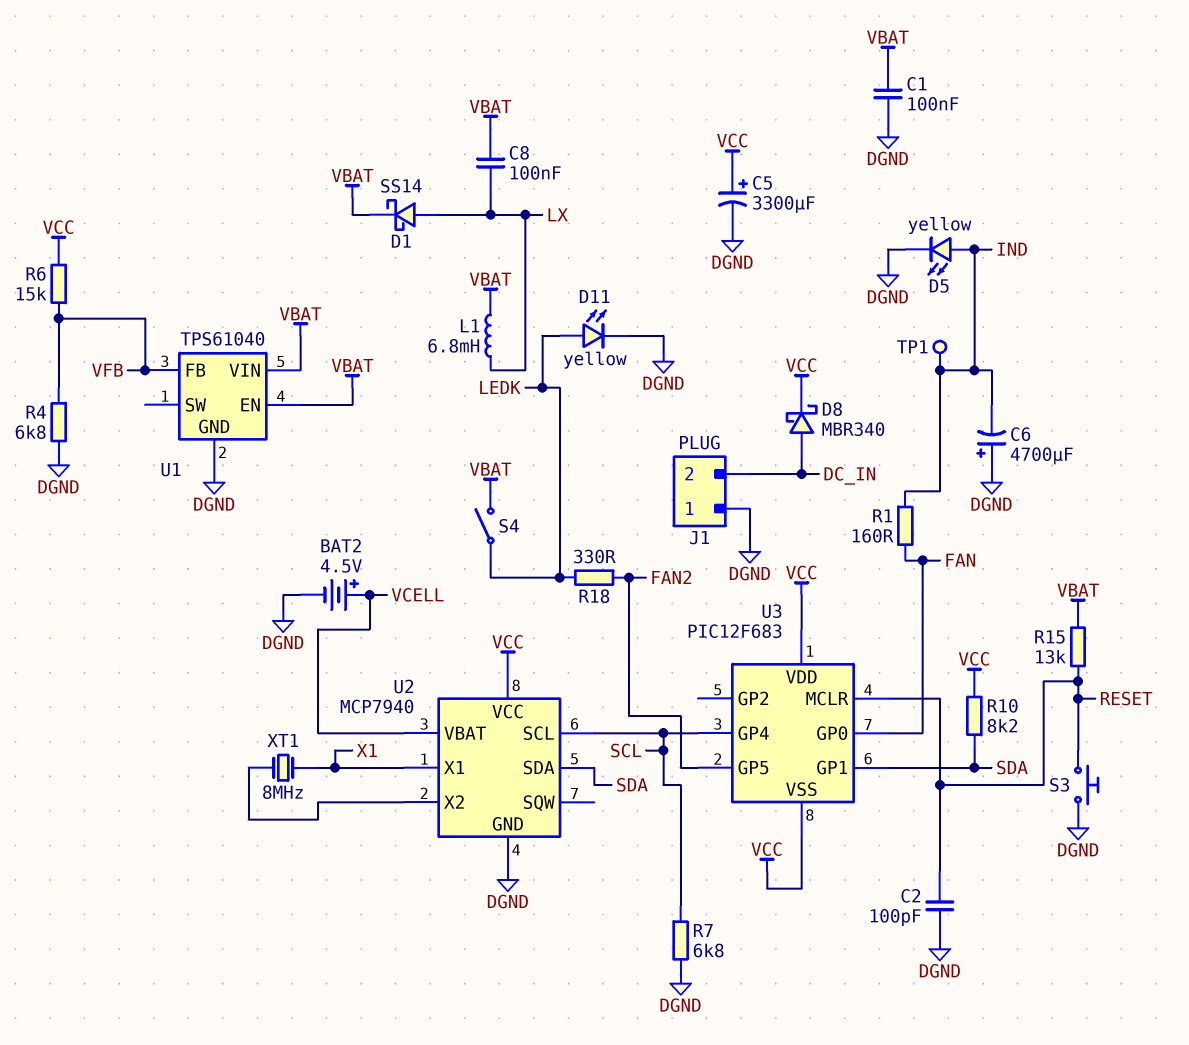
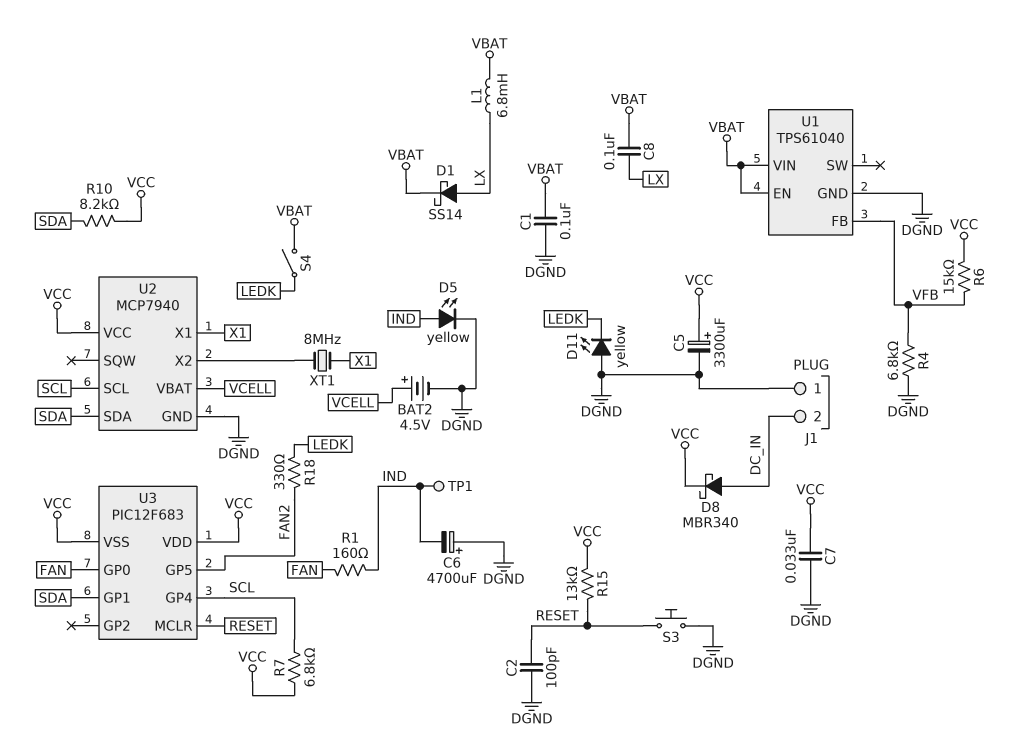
C7: none -> 33nF (DGND, VCC)
D11: LED yellow (A LEDK, K DGND) -> LED yellow (A DGND, K LEDK)
R7: 6.8k (DGND, SCL) -> 6.8k (SCL, VCC)
R15: 13k (RESET, VBAT) -> 13k (RESET, VCC)

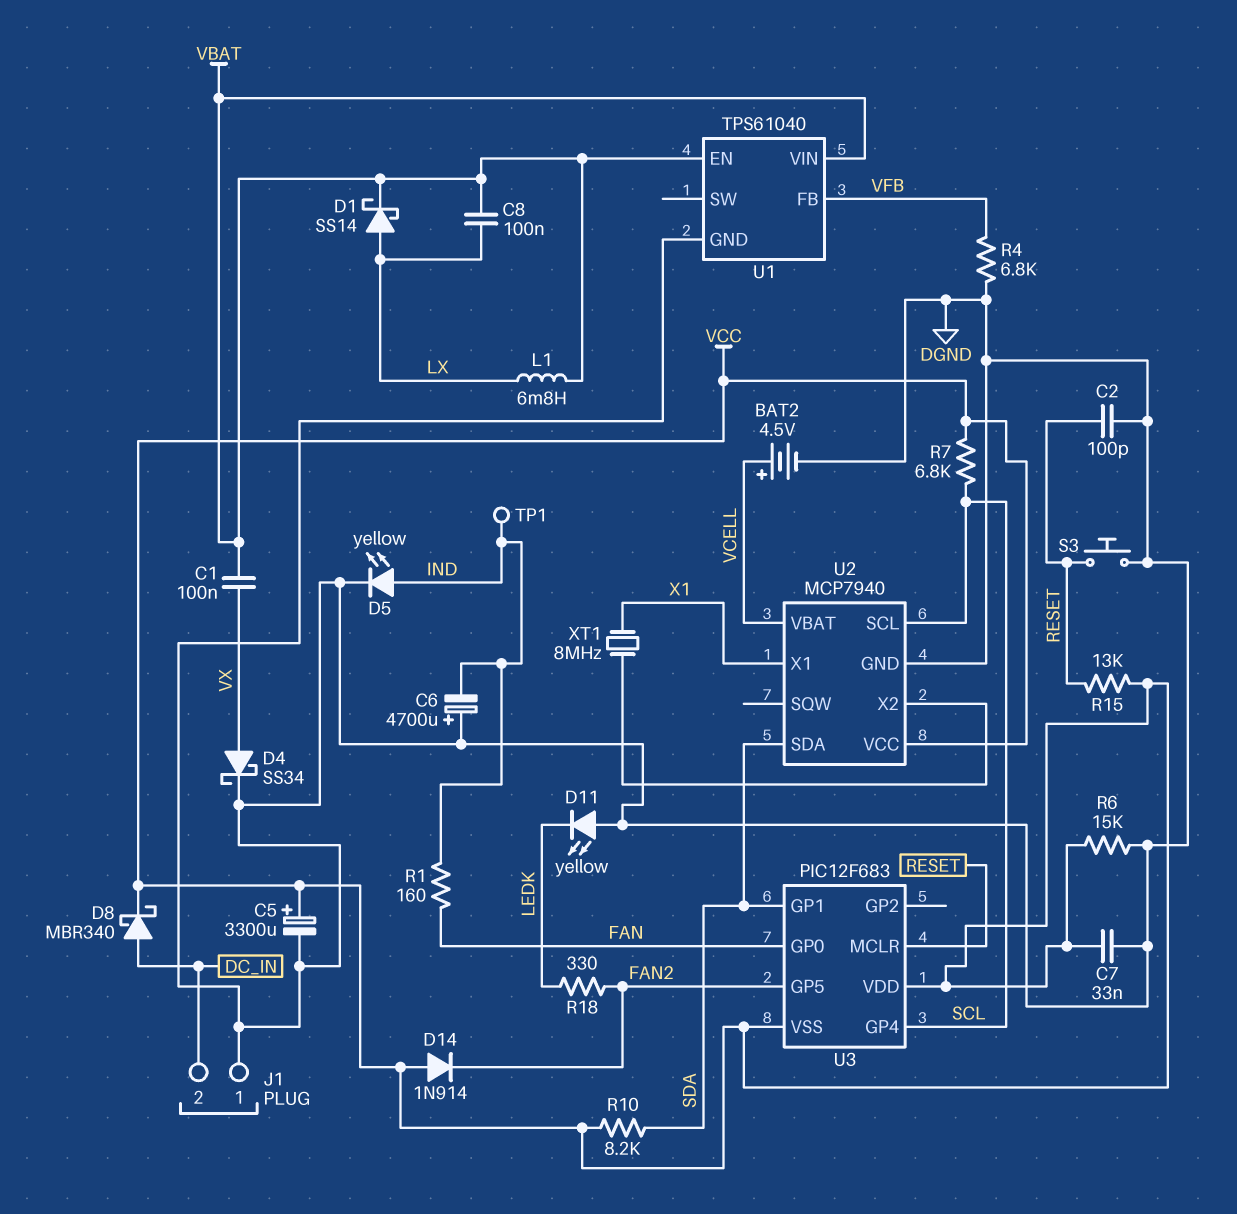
C1: 100nF (DGND, VBAT) -> 100nF (VBAT, VX)
D4: none -> schottky SS34 (A VX, K DGND)
D14: none -> diode 1N914 (A VCC, K FAN2)
R6: 15k (VCC, VFB) -> 15k (DGND, VCC)
S4: switch (LEDK, VBAT) -> none

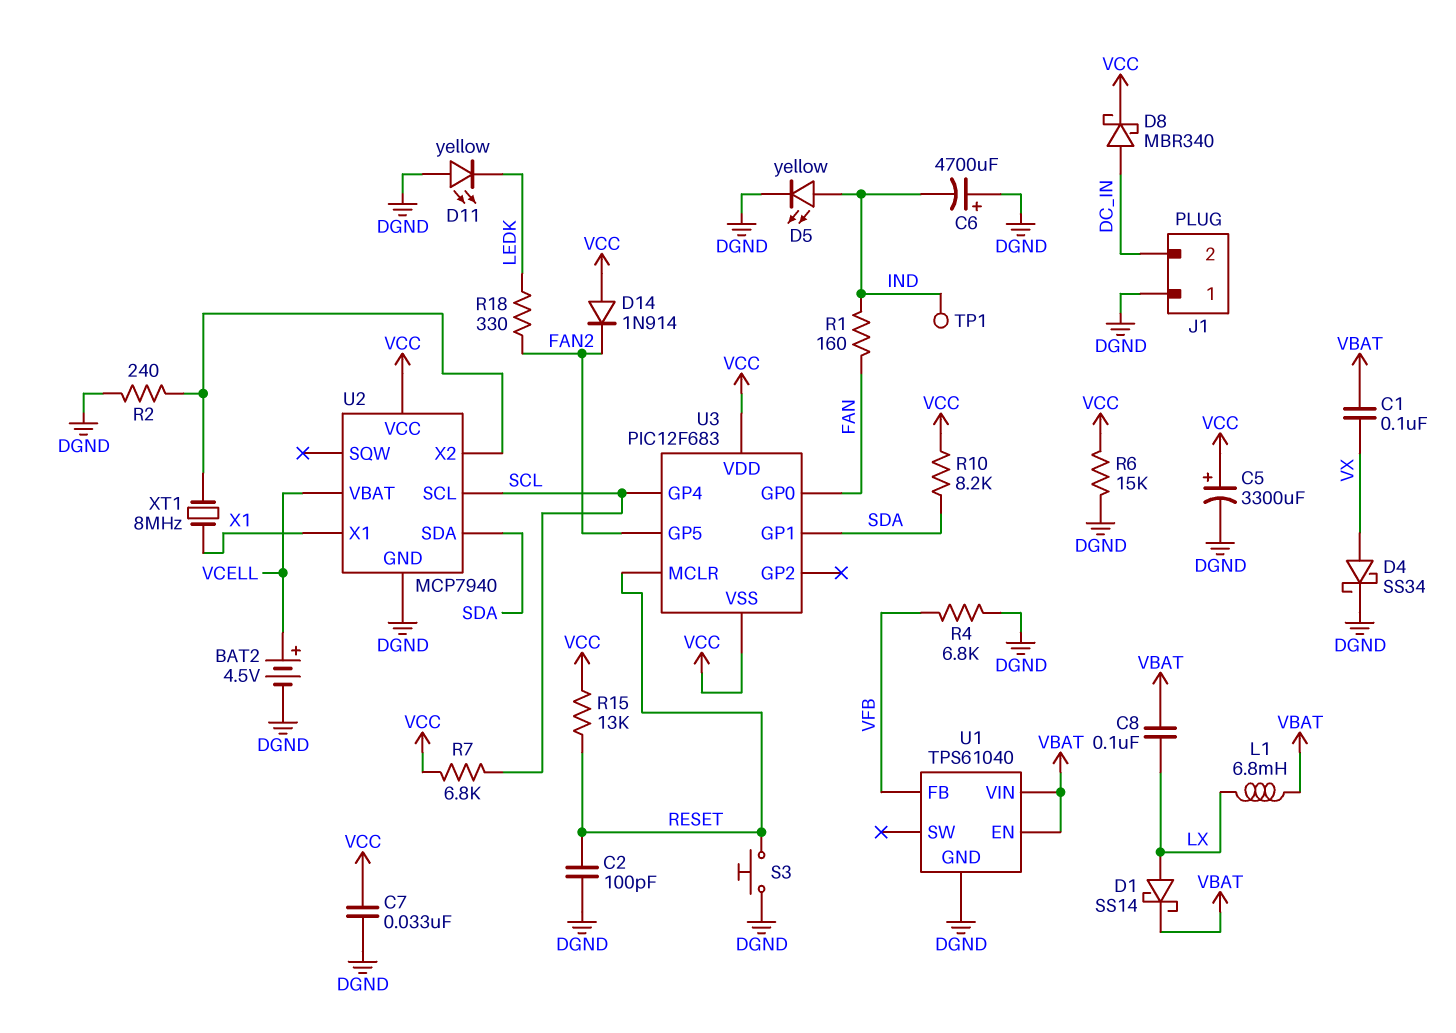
R2: none -> 240 (DGND, U2/X2)

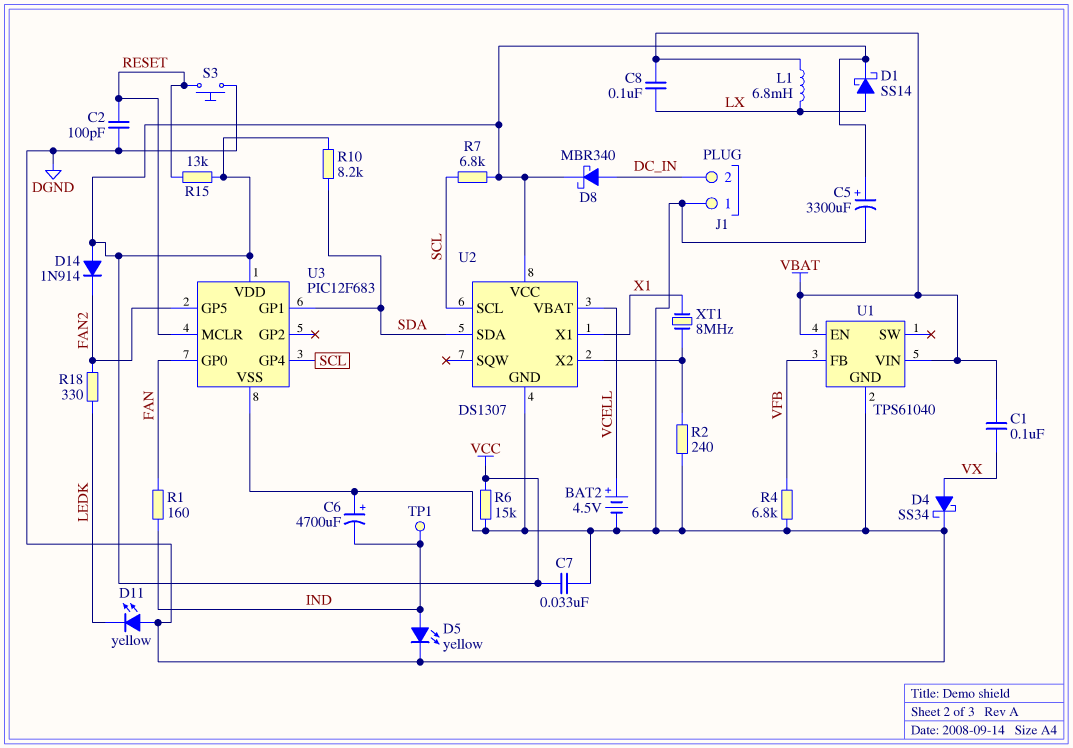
D1: schottky SS14 (A LX, K VBAT) -> schottky SS14 (A LX, K VCC)
U2: MCP7940 -> DS1307
U3 pin VSS: VCC -> DGND

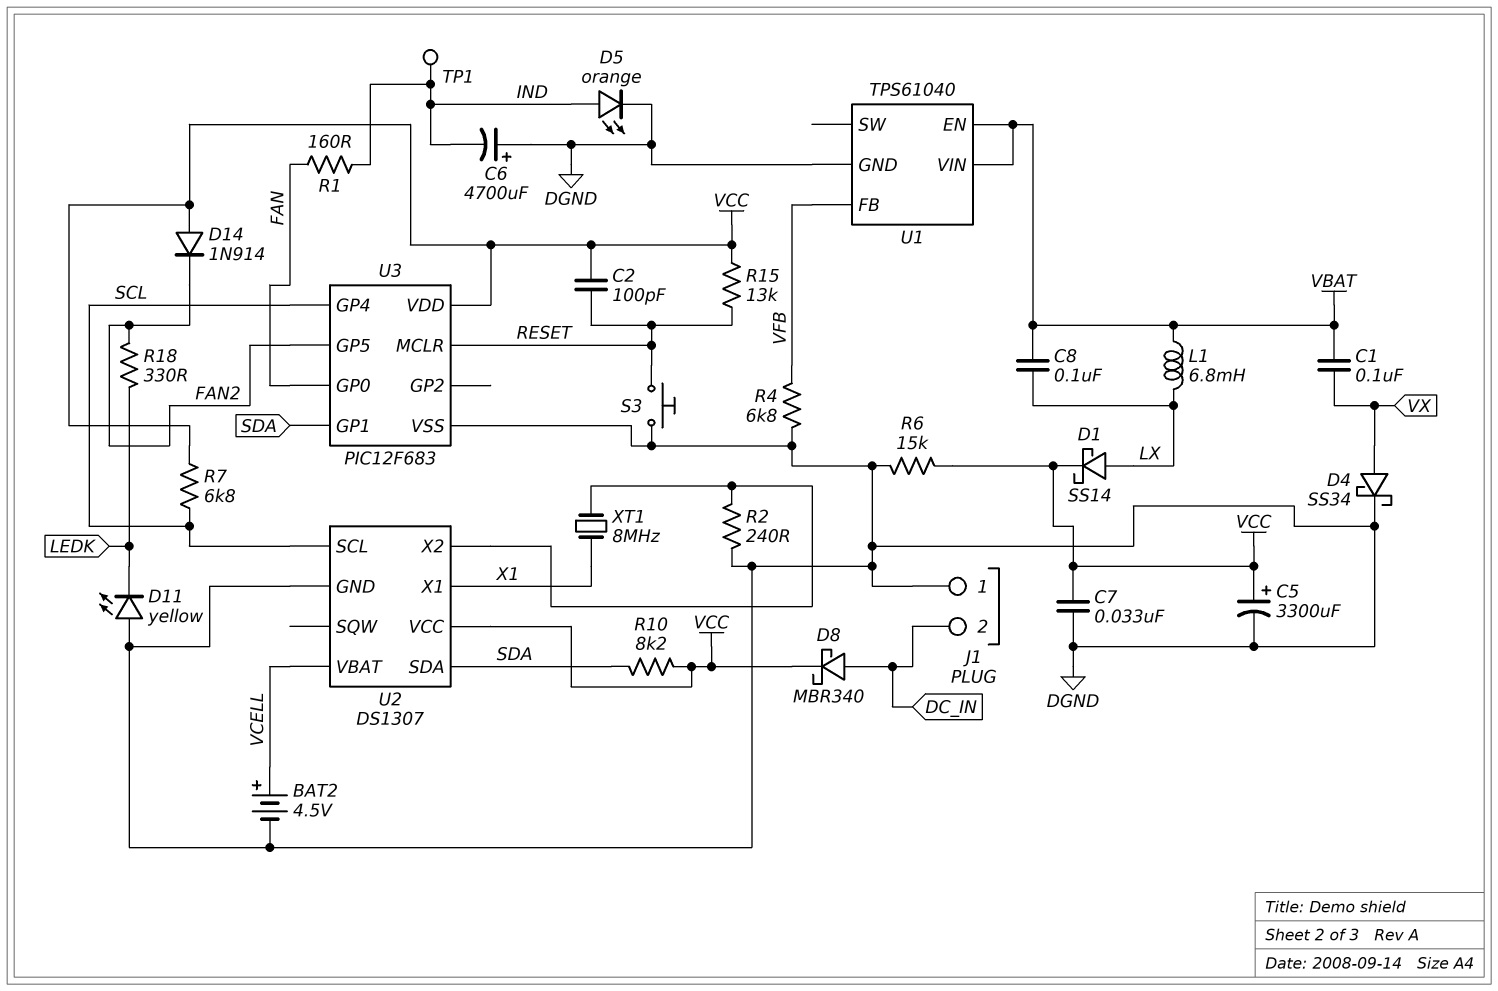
C2: 100pF (DGND, RESET) -> 100pF (RESET, VCC)
D5: LED yellow (A IND, K DGND) -> LED orange (A IND, K DGND)

